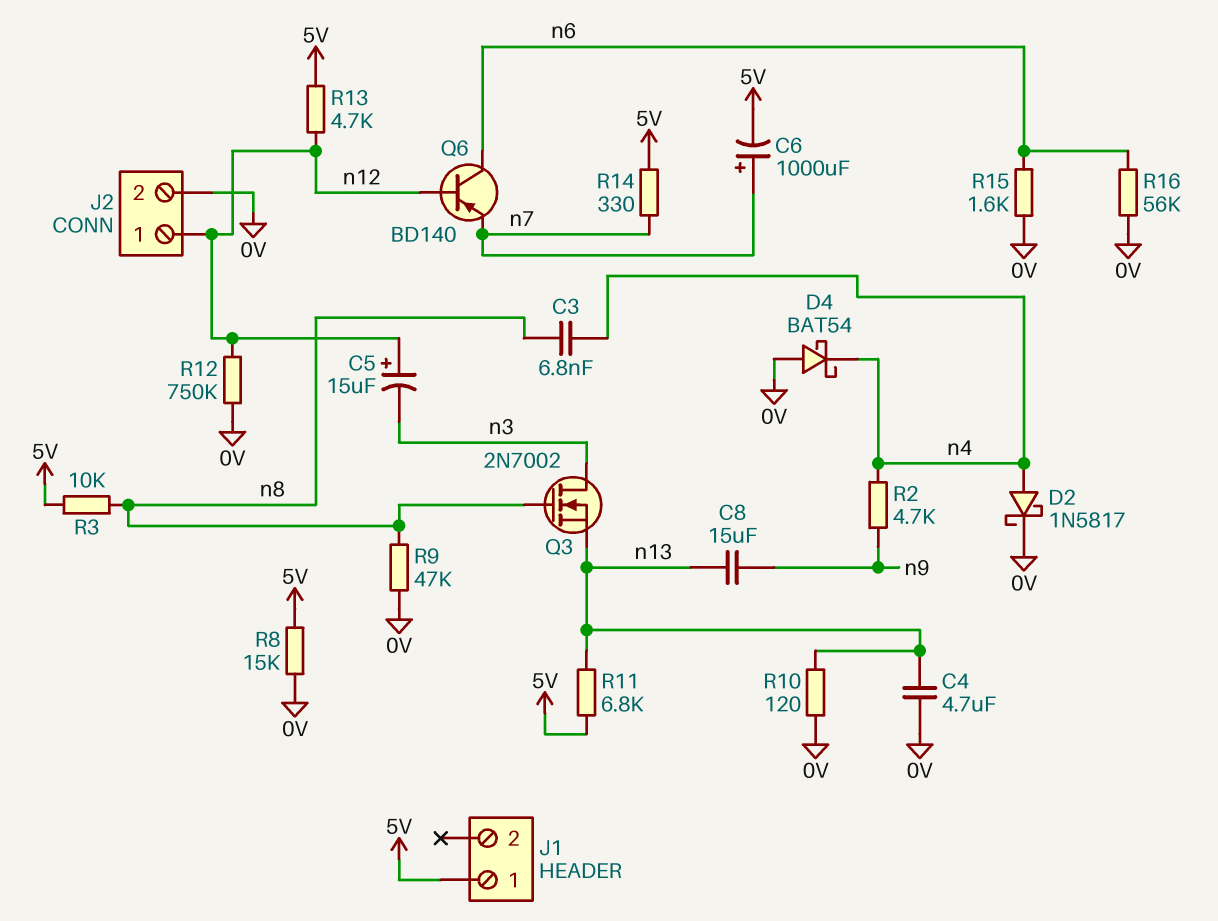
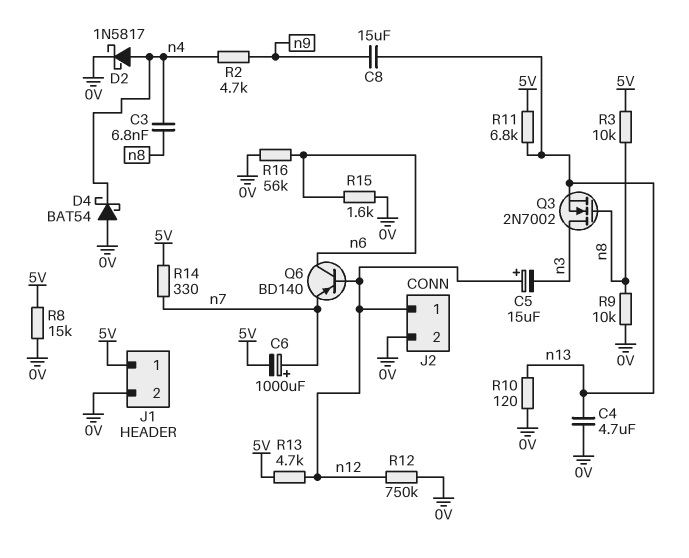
J1 pin 2: none -> 0V
R9: 47k (0V, n8) -> 10k (0V, n8)

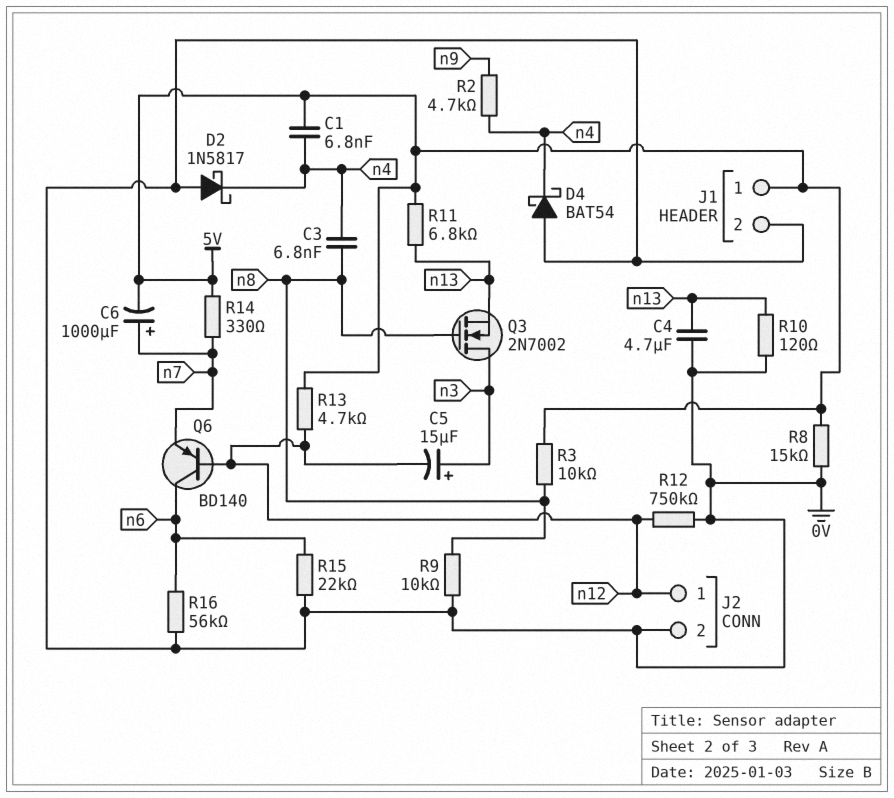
C1: none -> 6.8nF (5V, n4)
C5: 15uF (plus n12, minus n3) -> 15uF (plus n3, minus n12)
C8: 15uF (n9, n13) -> none
D2: schottky 1N5817 (A n4, K 0V) -> schottky 1N5817 (A 0V, K n4)
R15: 1.6k (0V, n6) -> 22k (0V, n6)

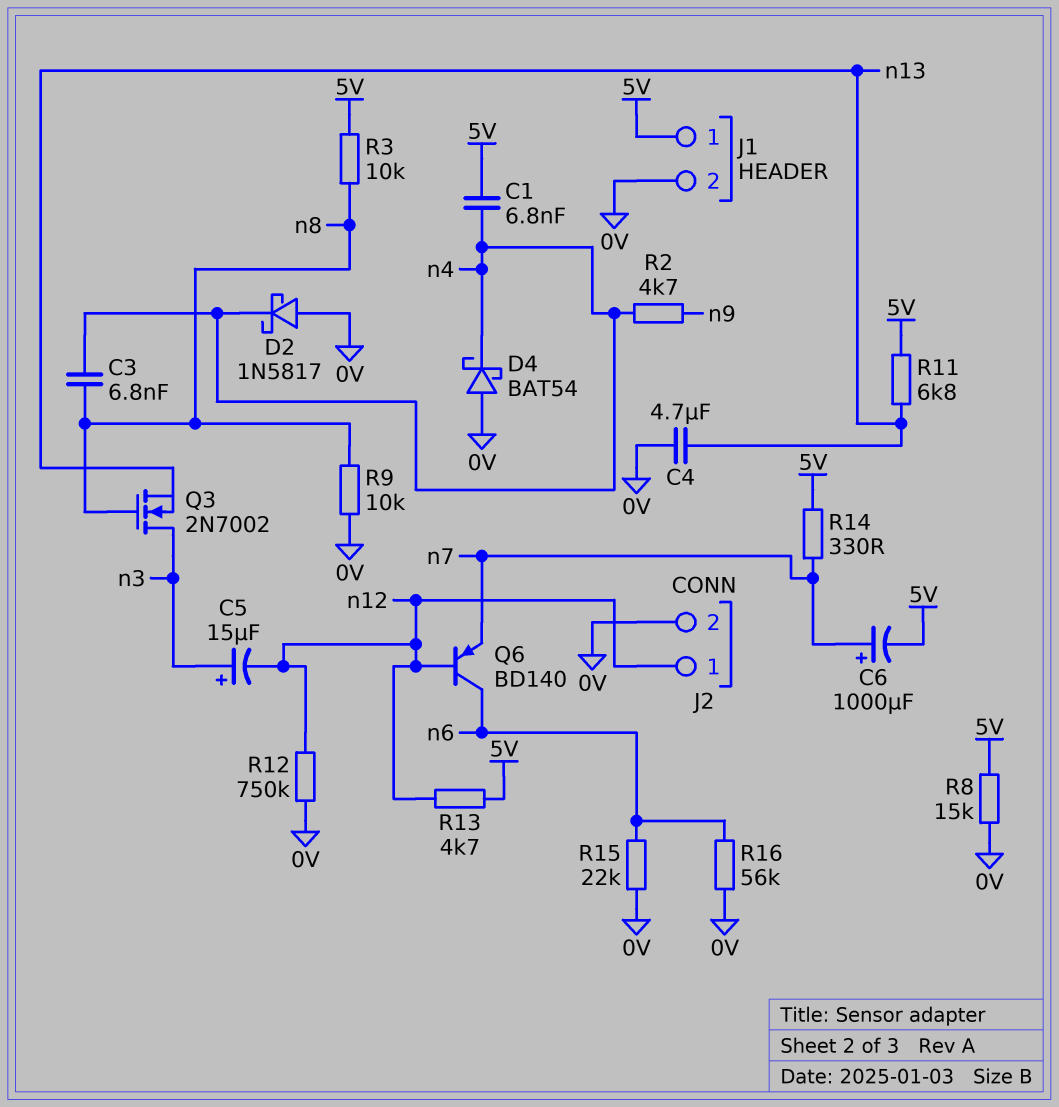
R10: 120 (0V, n13) -> none

